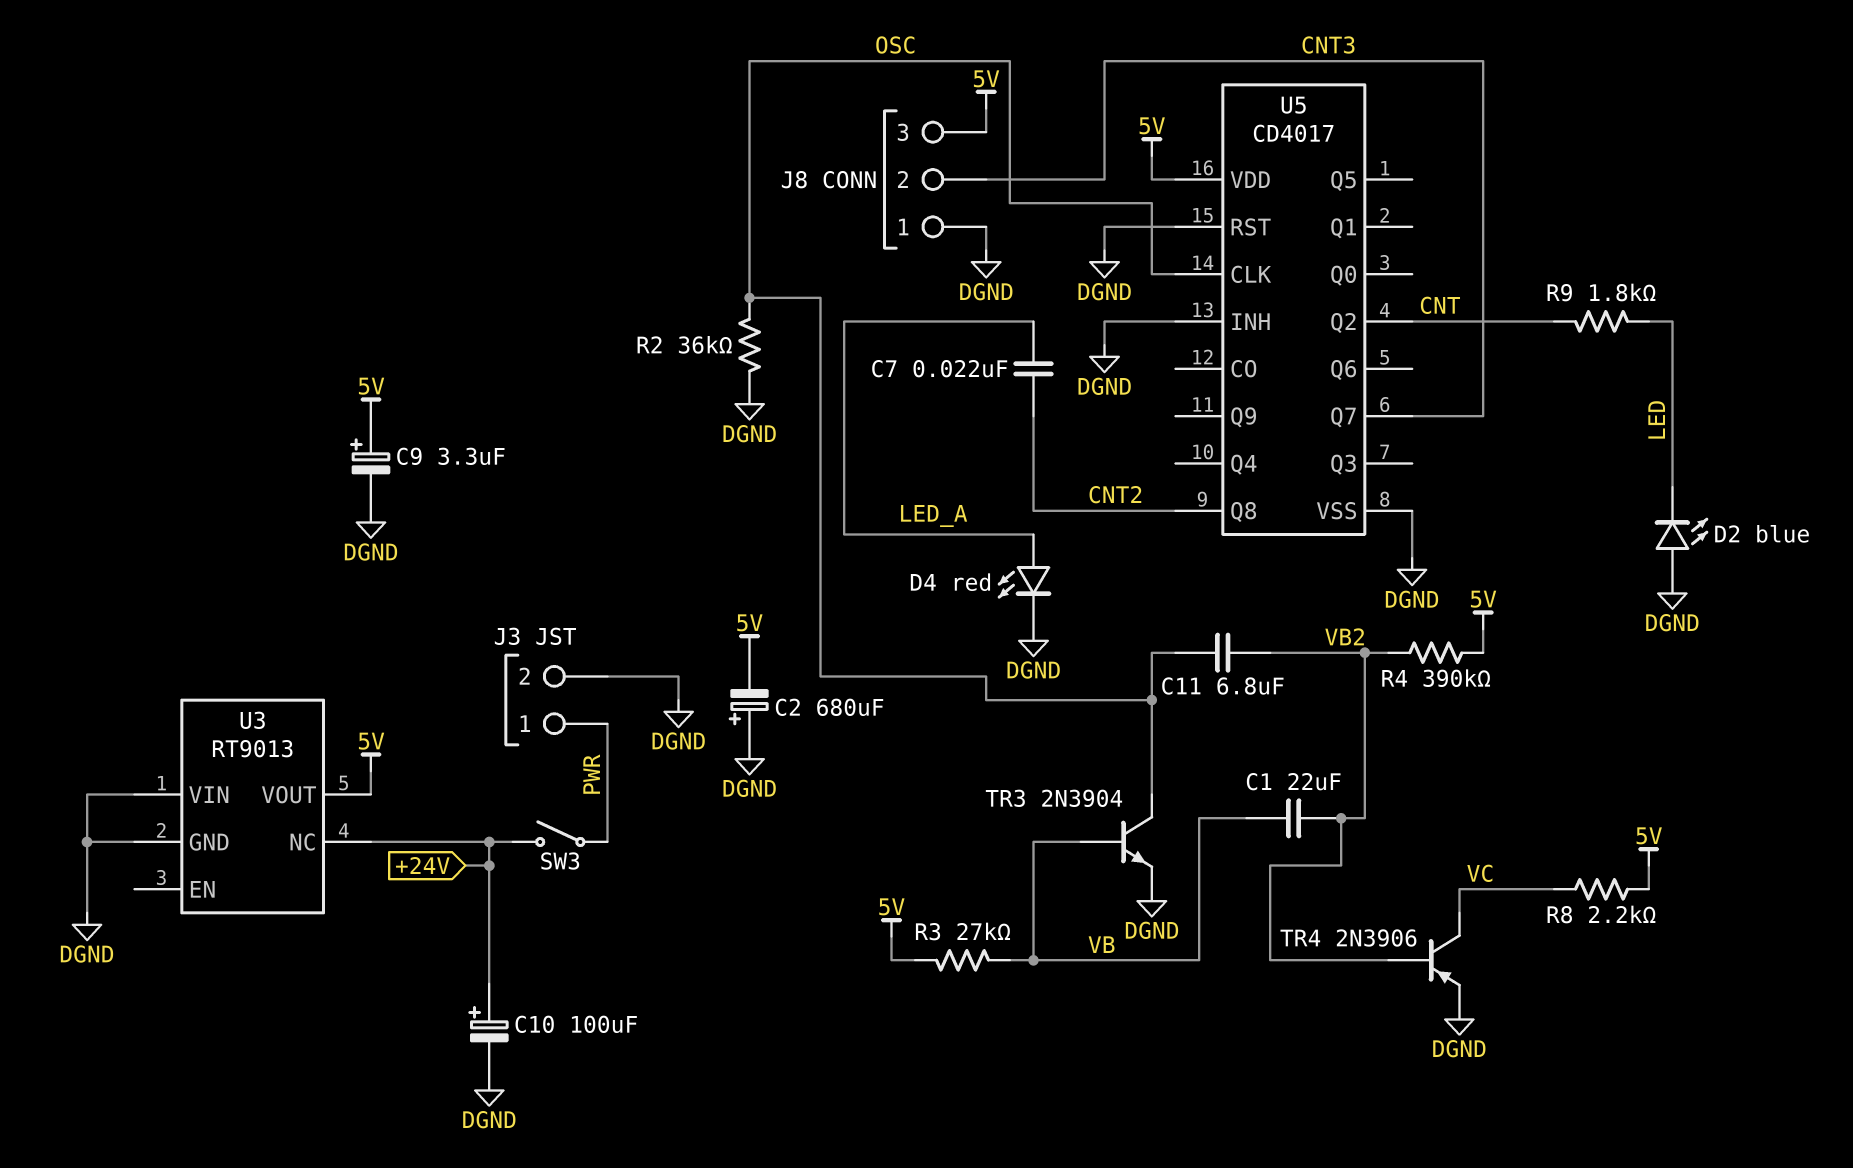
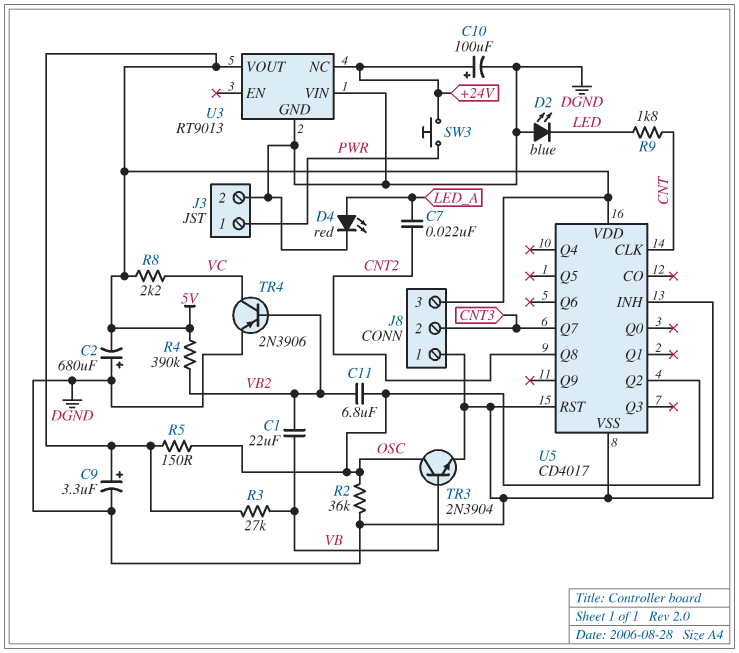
R5: none -> 150 (5V, OSC)
SW3: switch (+24V, PWR) -> button (+24V, PWR)
U5 pin CLK: OSC -> CNT
U5 pin Q2: CNT -> OSC

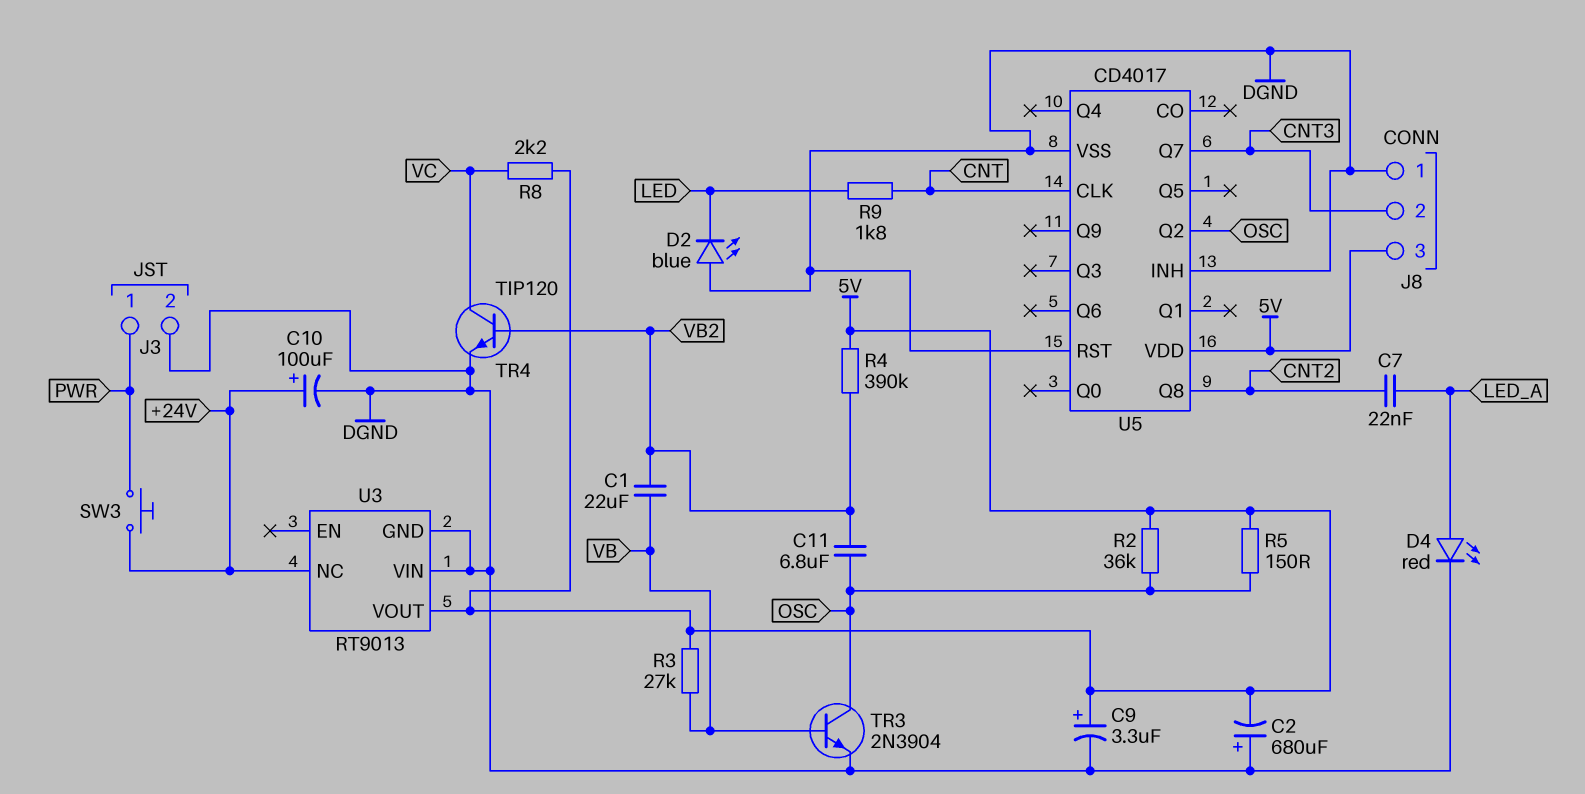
R2: 36k (DGND, OSC) -> 36k (5V, OSC)
TR4: PNP 2N3906 (B VB2, C VC, E DGND) -> NPN TIP120 (B VB2, C VC, E DGND)

